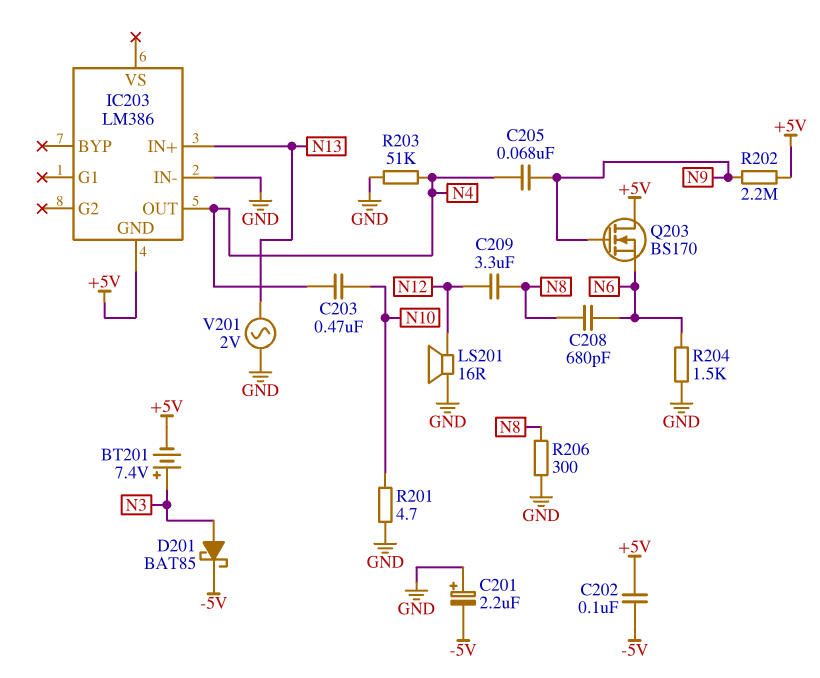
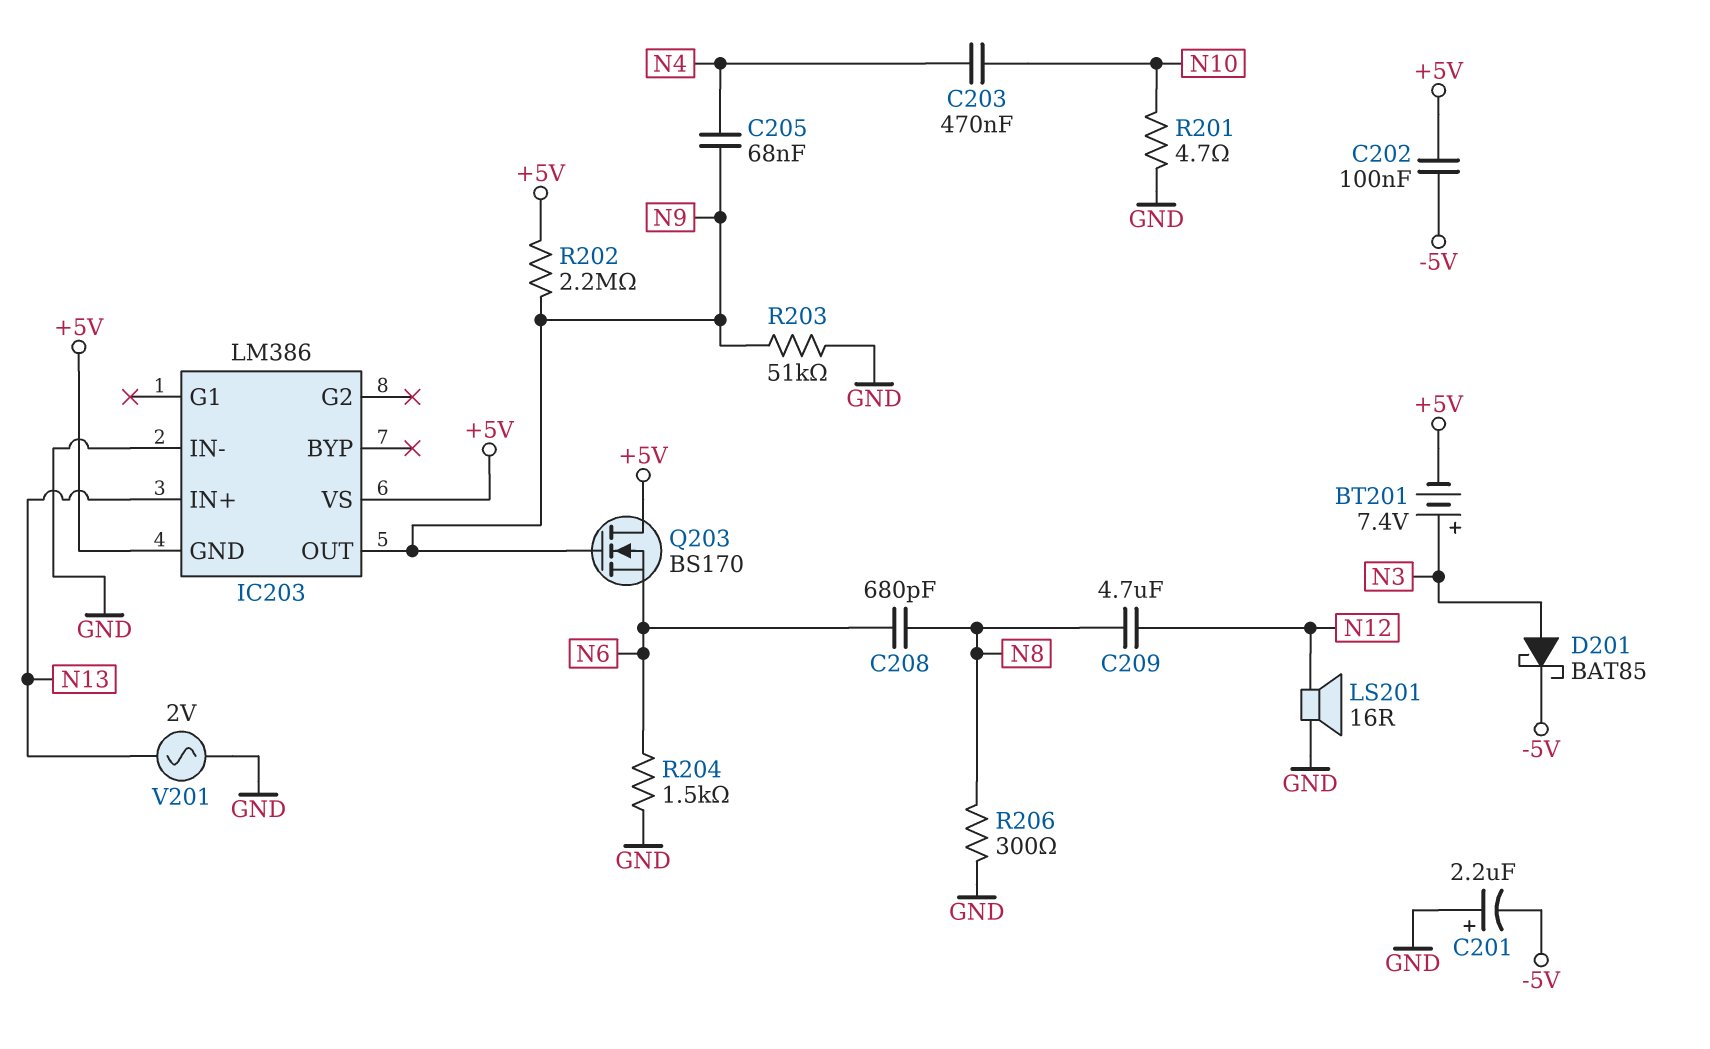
C209: 3.3uF (N8, N12) -> 4.7uF (N8, N12)
IC203 pin OUT: N4 -> N9
IC203 pin VS: none -> +5V
R203: 51k (GND, N4) -> 51k (GND, N9)

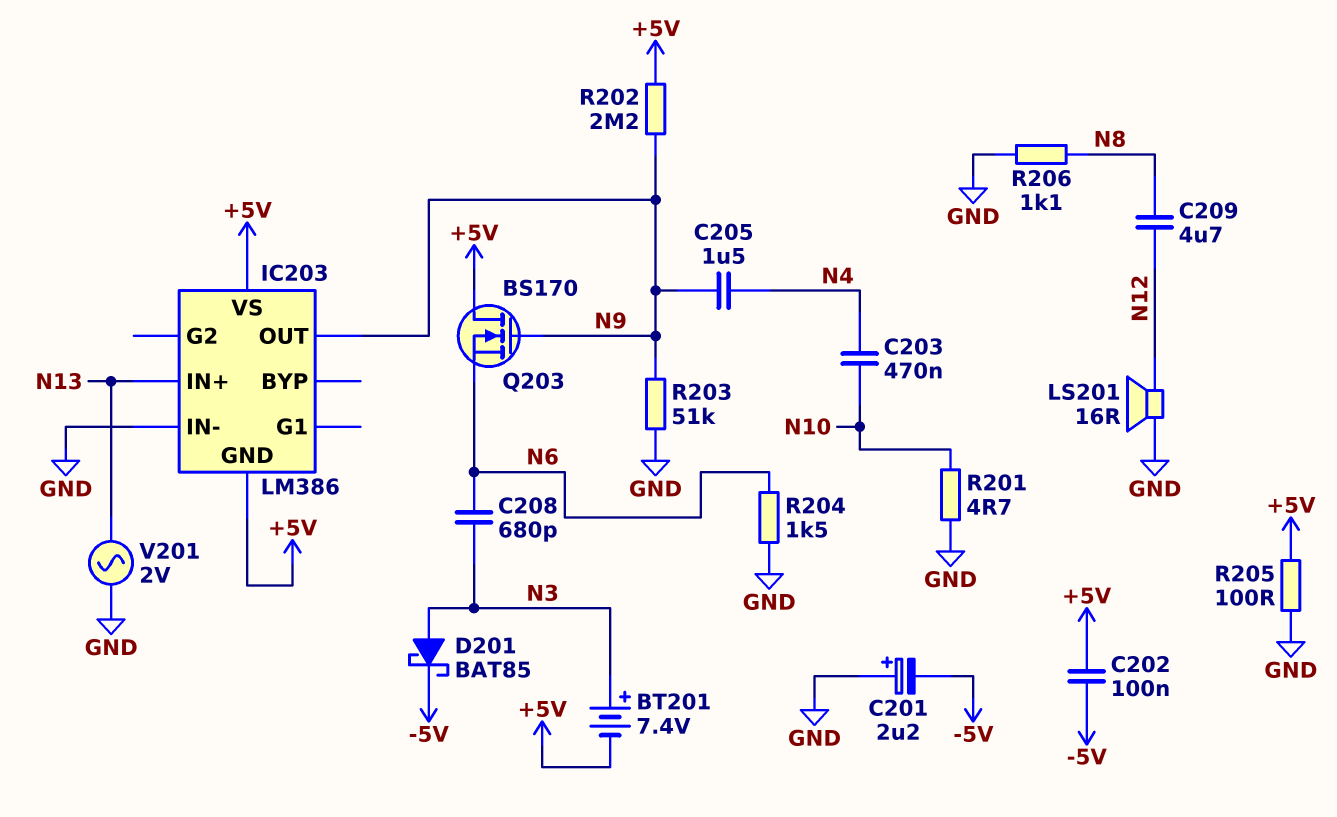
C205: 68nF (N4, N9) -> 1.5uF (N4, N9)
C208: 680pF (N6, N8) -> 680pF (N3, N6)
R205: none -> 100 (+5V, GND)
R206: 300 (GND, N8) -> 1.1k (GND, N8)

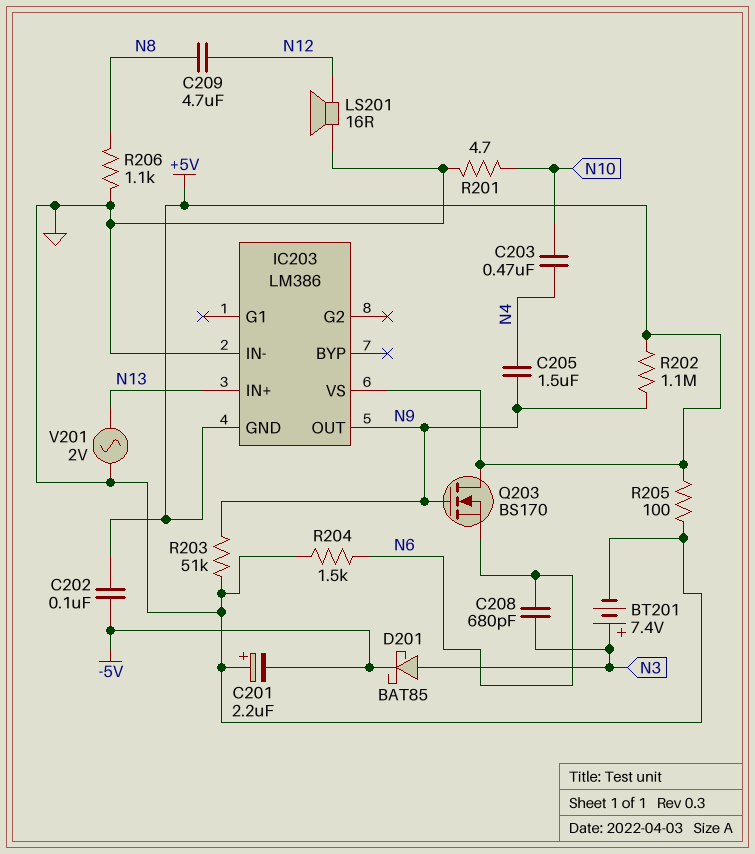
BT201: 7.4V (plus N3, minus +5V) -> 7.4V (plus N3, minus GND)
R202: 2.2M (+5V, N9) -> 1.1M (+5V, N9)

